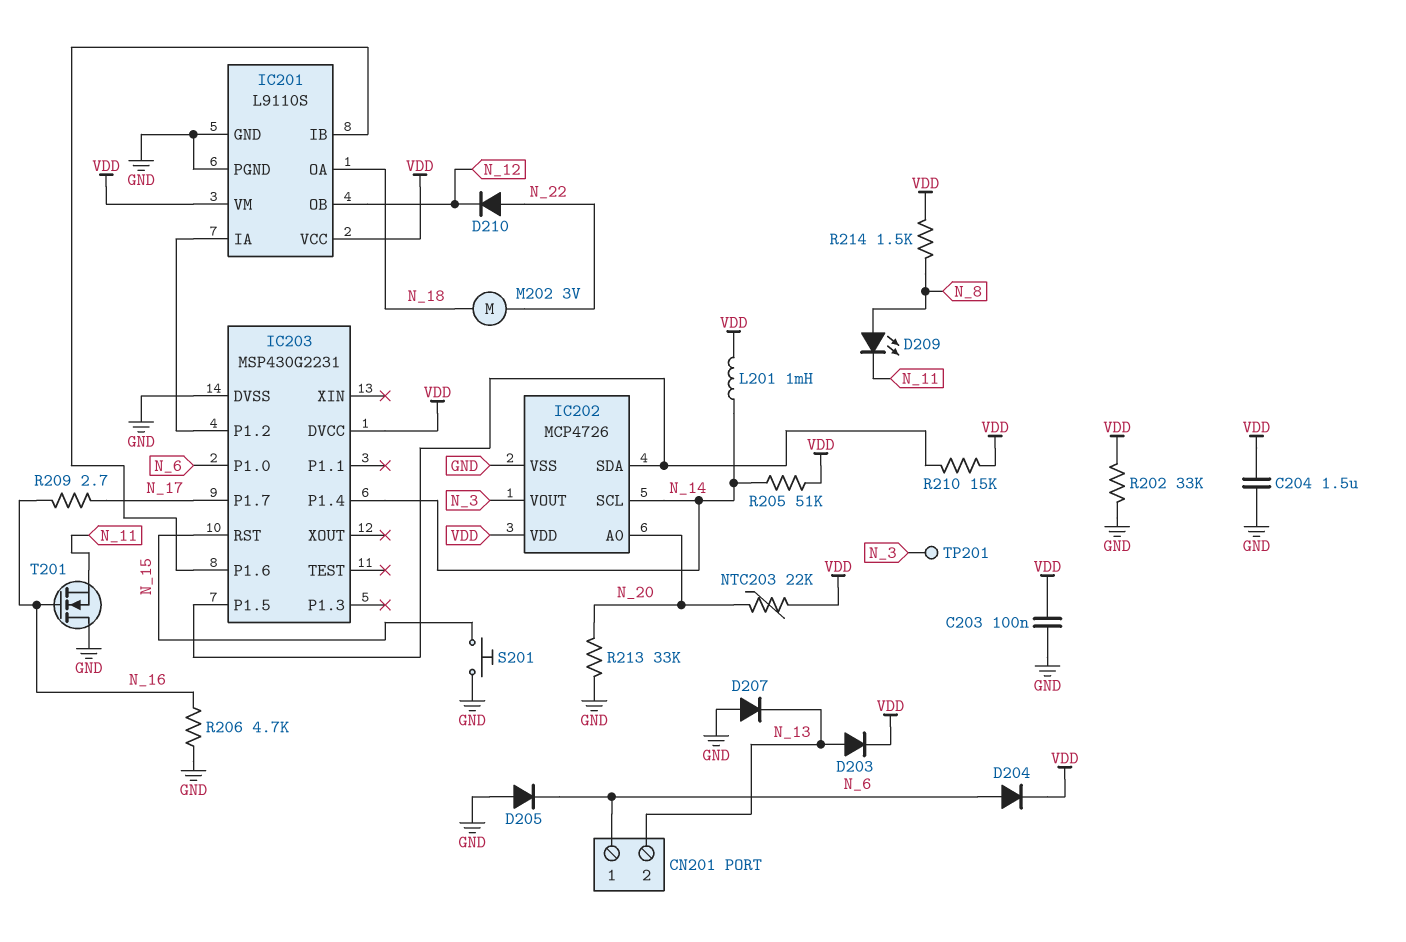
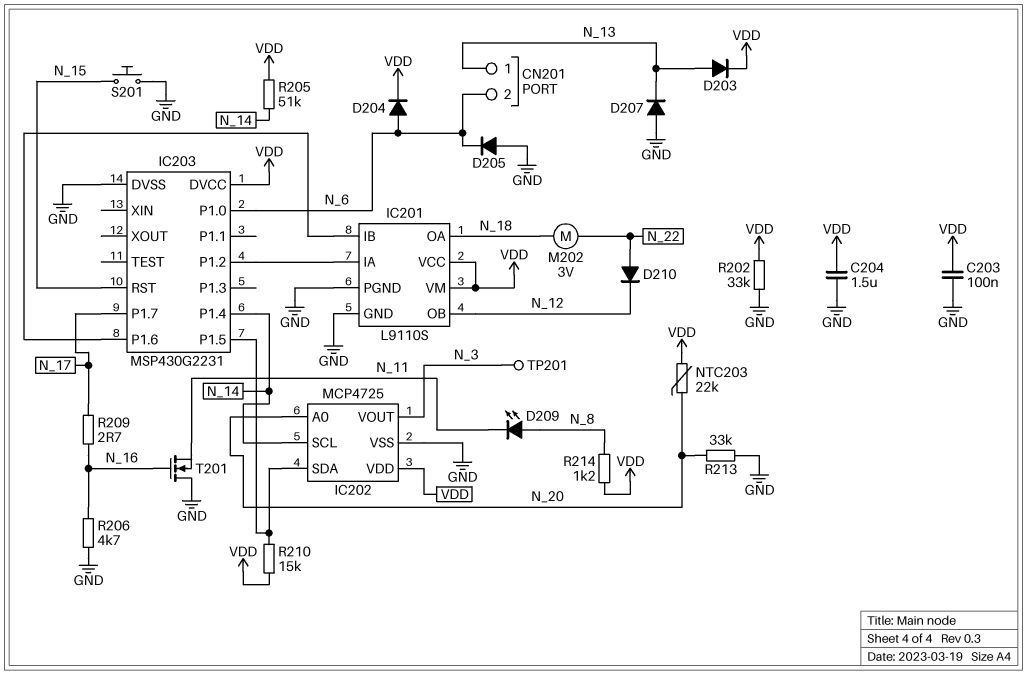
CN201 pin 1: N_6 -> N_13
CN201 pin 2: N_13 -> N_6
IC202: MCP4726 -> MCP4725
L201: 1mH (N_14, VDD) -> none
R214: 1.5k (N_8, VDD) -> 1.2k (N_8, VDD)

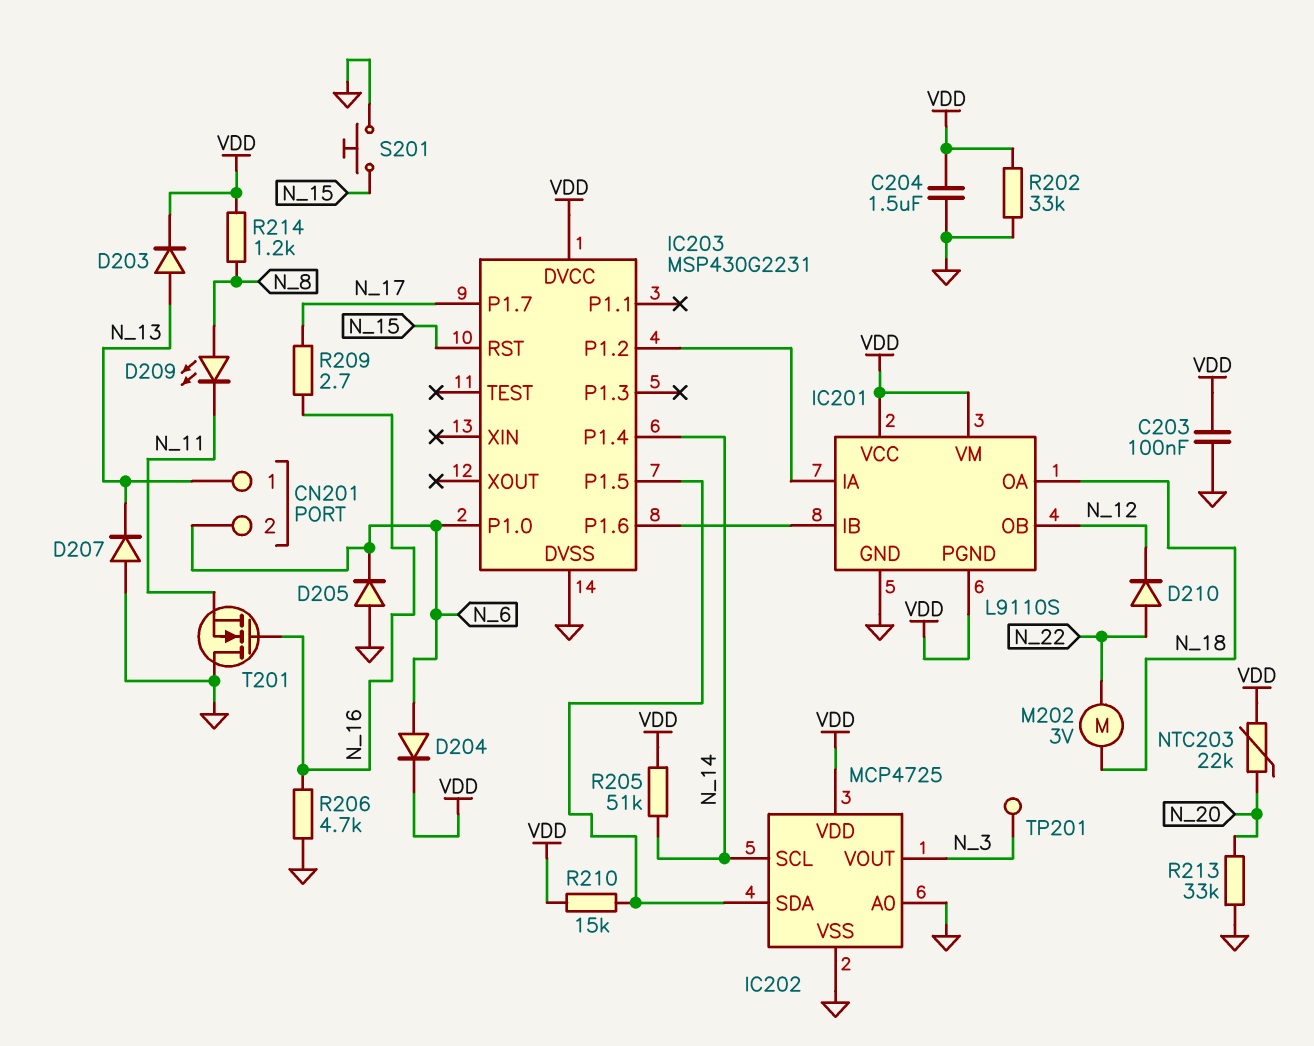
IC201 pin PGND: GND -> VDD
IC202 pin A0: N_20 -> GND

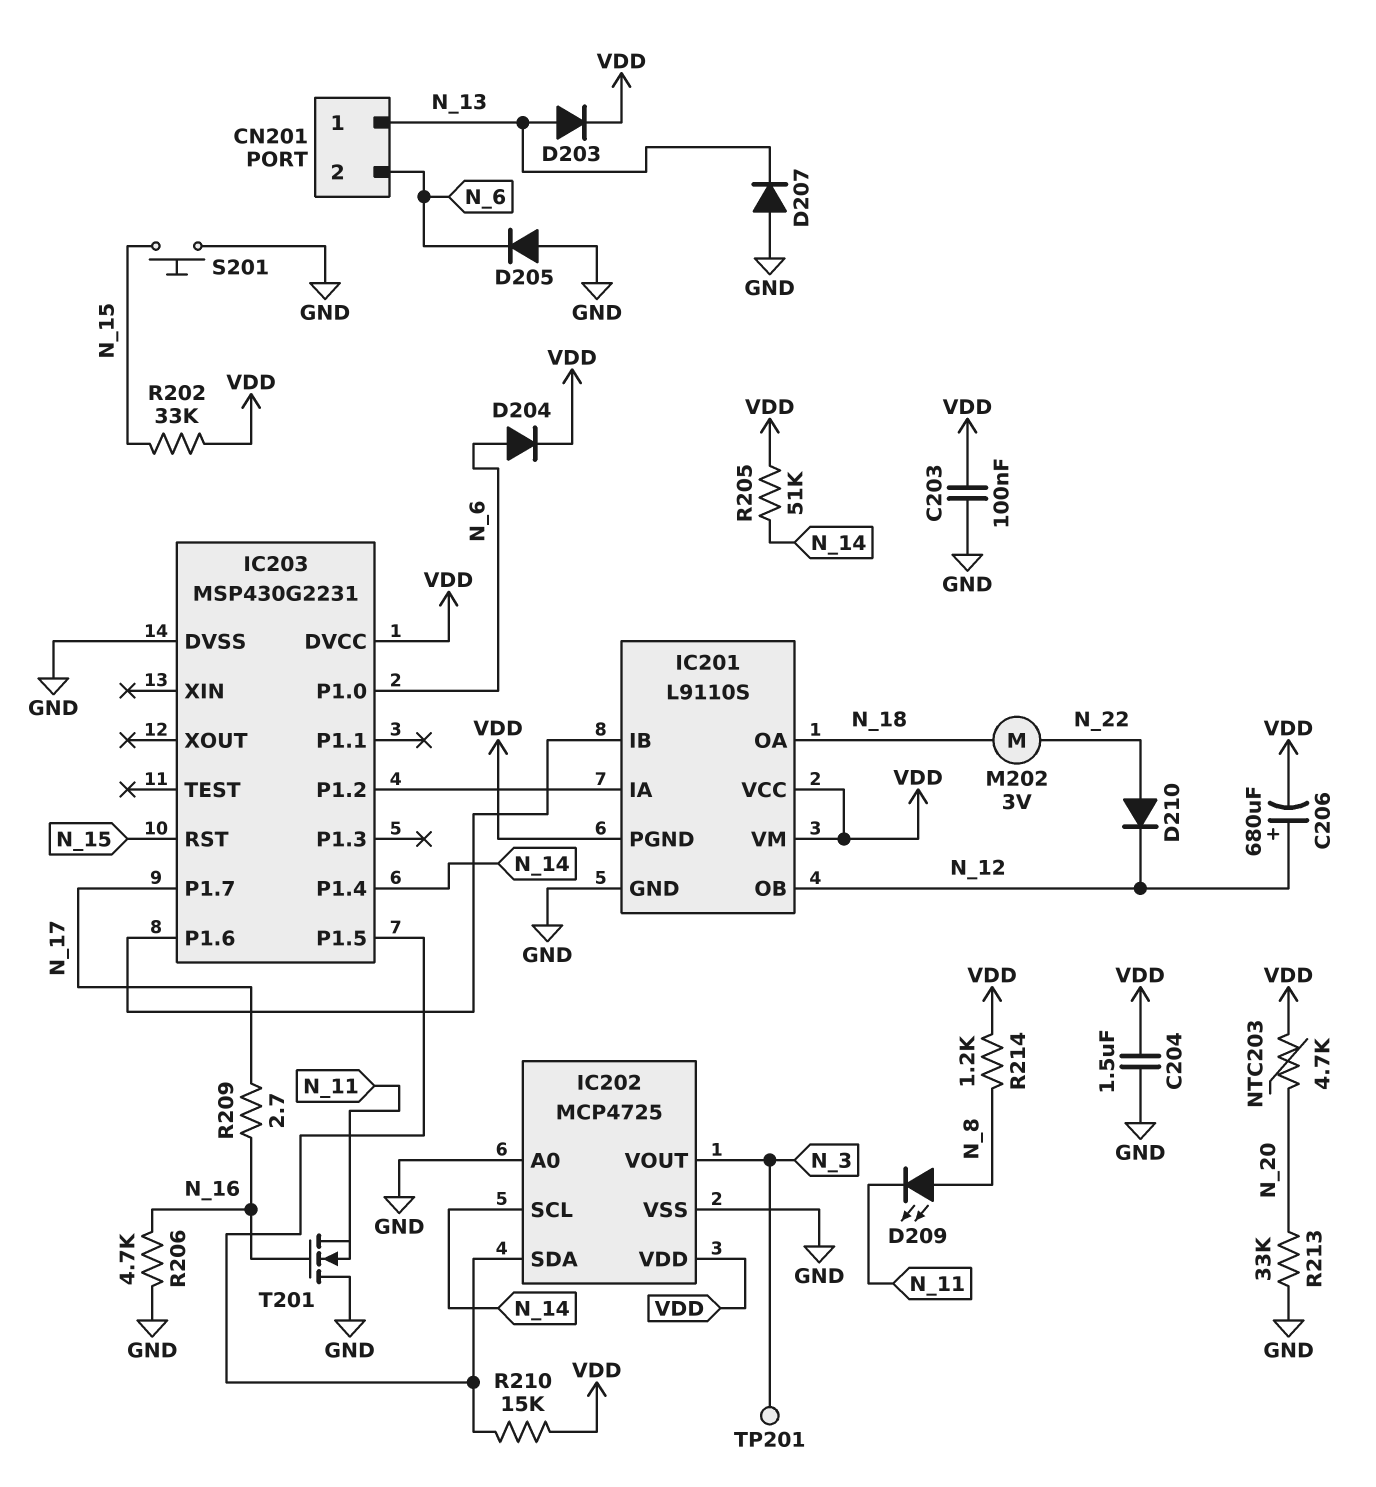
C206: none -> 680uF (plus N_12, minus VDD)
NTC203: 22k (N_20, VDD) -> 4.7k (N_20, VDD)
R202: 33k (GND, VDD) -> 33k (N_15, VDD)

